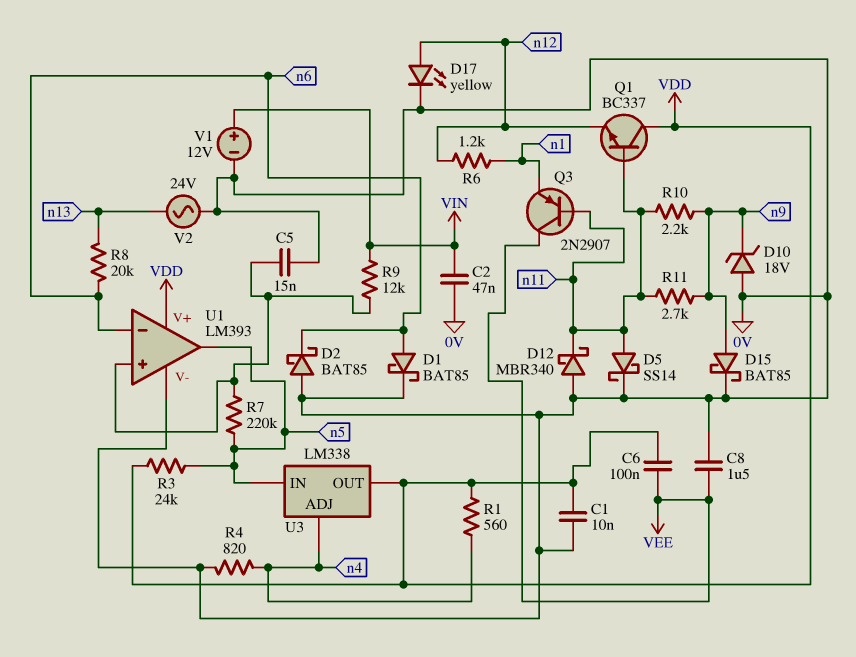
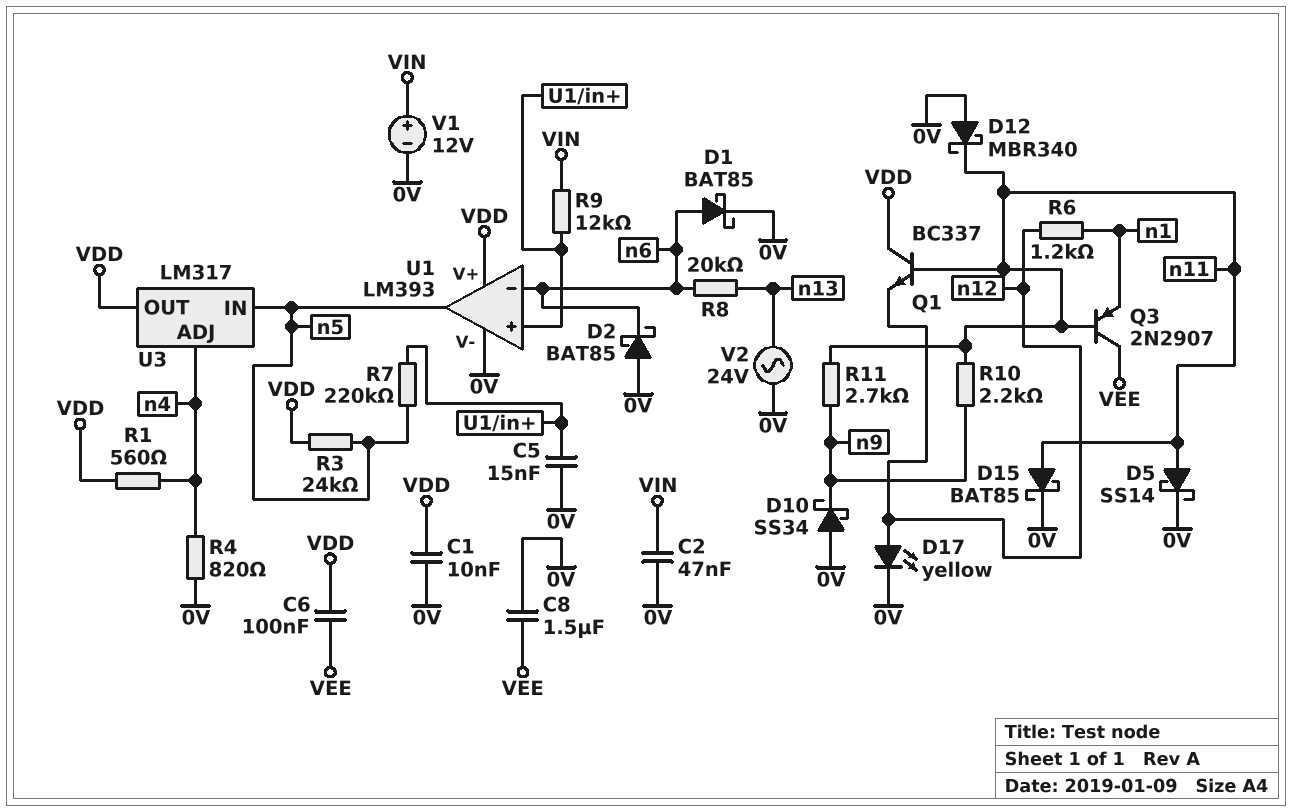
D10: zener 18V (A 0V, K n9) -> schottky SS34 (A 0V, K n9)
D15: schottky BAT85 (A n9, K 0V) -> schottky BAT85 (A n11, K 0V)
U3: LM338 -> LM317

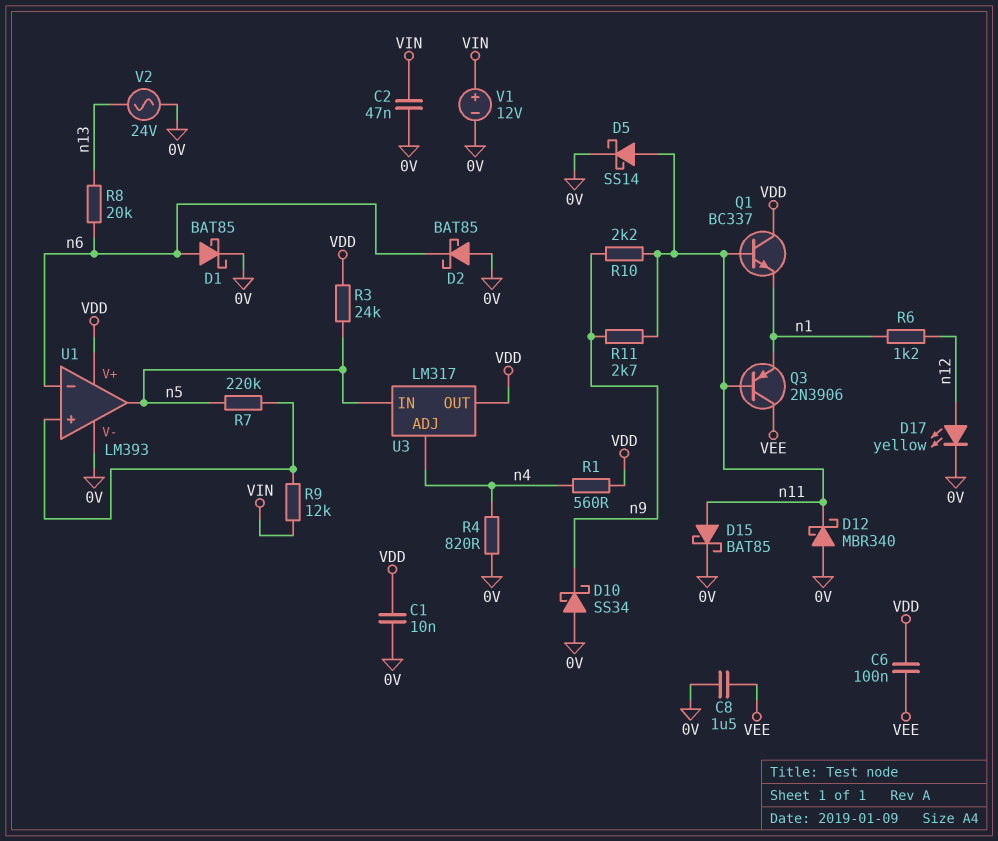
C5: 15nF (0V, U1/in+) -> none
Q1: NPN BC337 (B n11, C VDD, E n12) -> NPN BC337 (B n11, C VDD, E n1)
Q3: PNP 2N2907 (B n11, C VEE, E n1) -> PNP 2N3906 (B n11, C VEE, E n1)

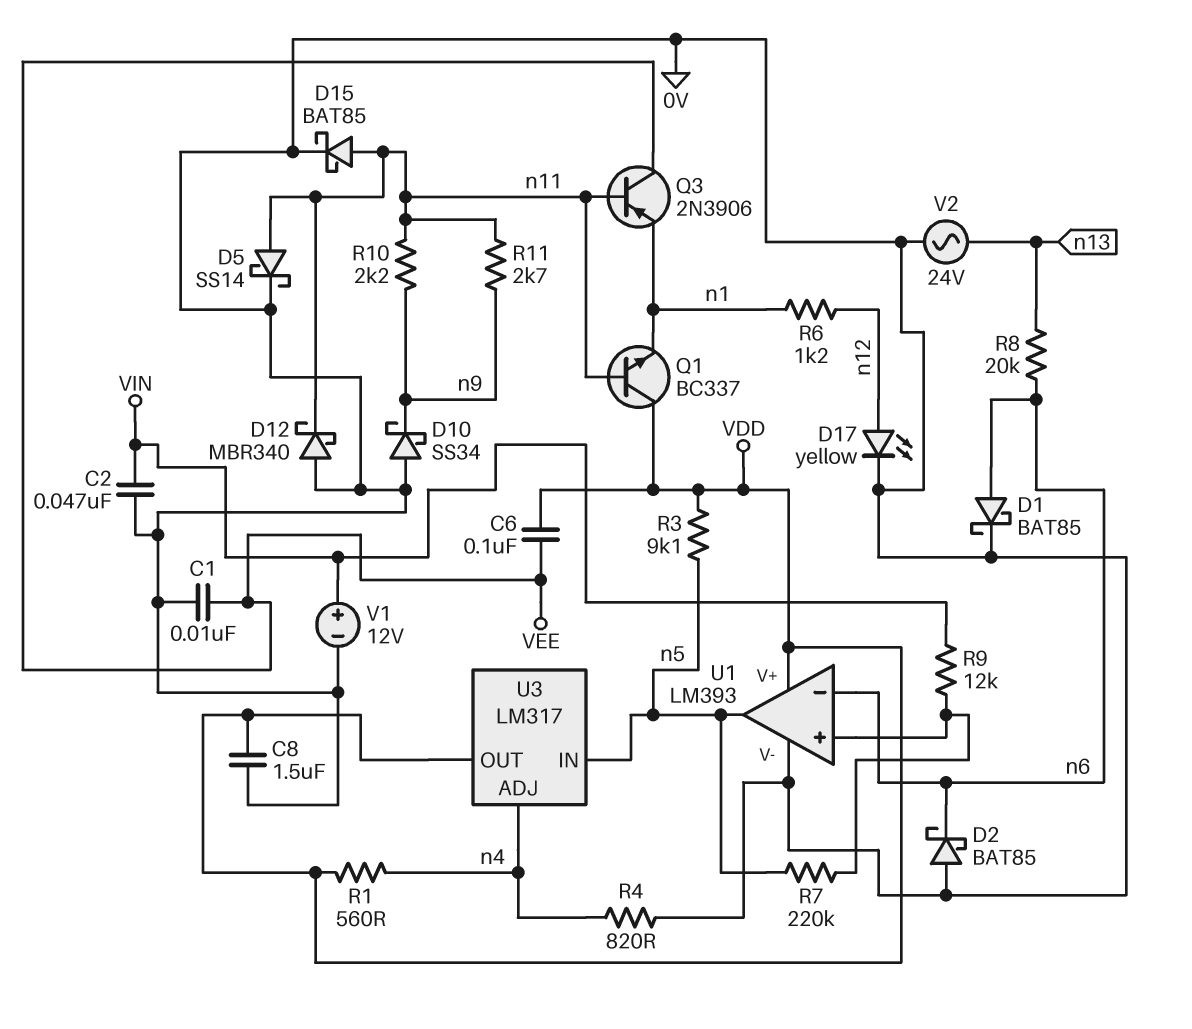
C1: 10nF (0V, VDD) -> 10nF (0V, VEE)
C8: 1.5uF (0V, VEE) -> 1.5uF (0V, VDD)
R3: 24k (VDD, n5) -> 9.1k (VDD, n5)

